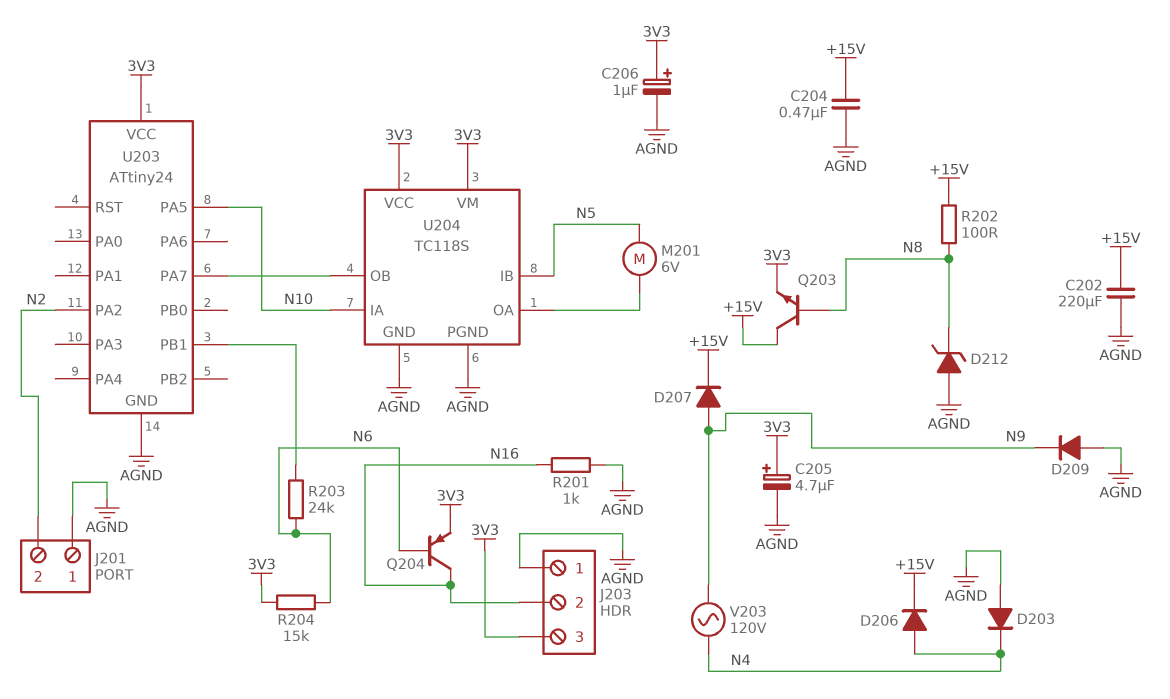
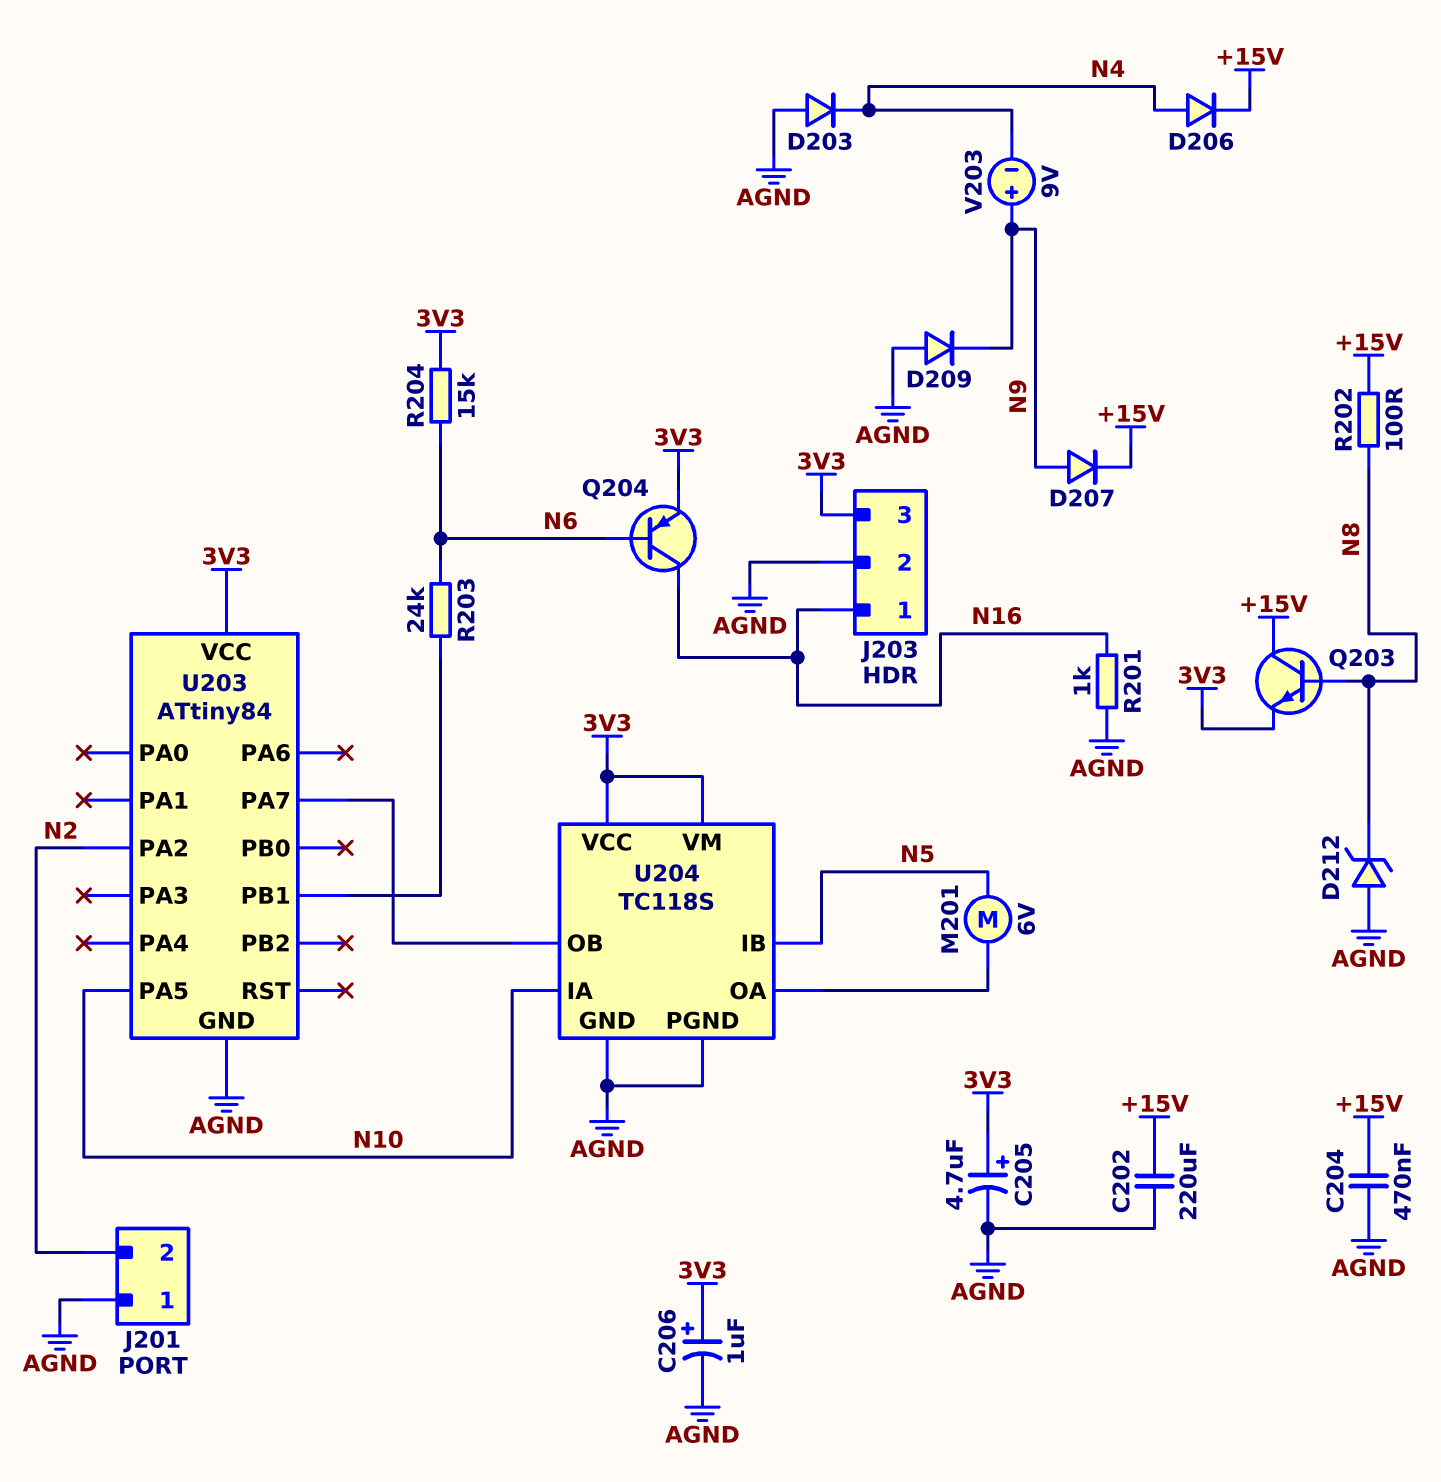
J203 pin 1: AGND -> N16
J203 pin 2: N16 -> AGND
U203: ATtiny24 -> ATtiny84
V203: AC 120V (N4, N9) -> 9V (plus N9, minus N4)

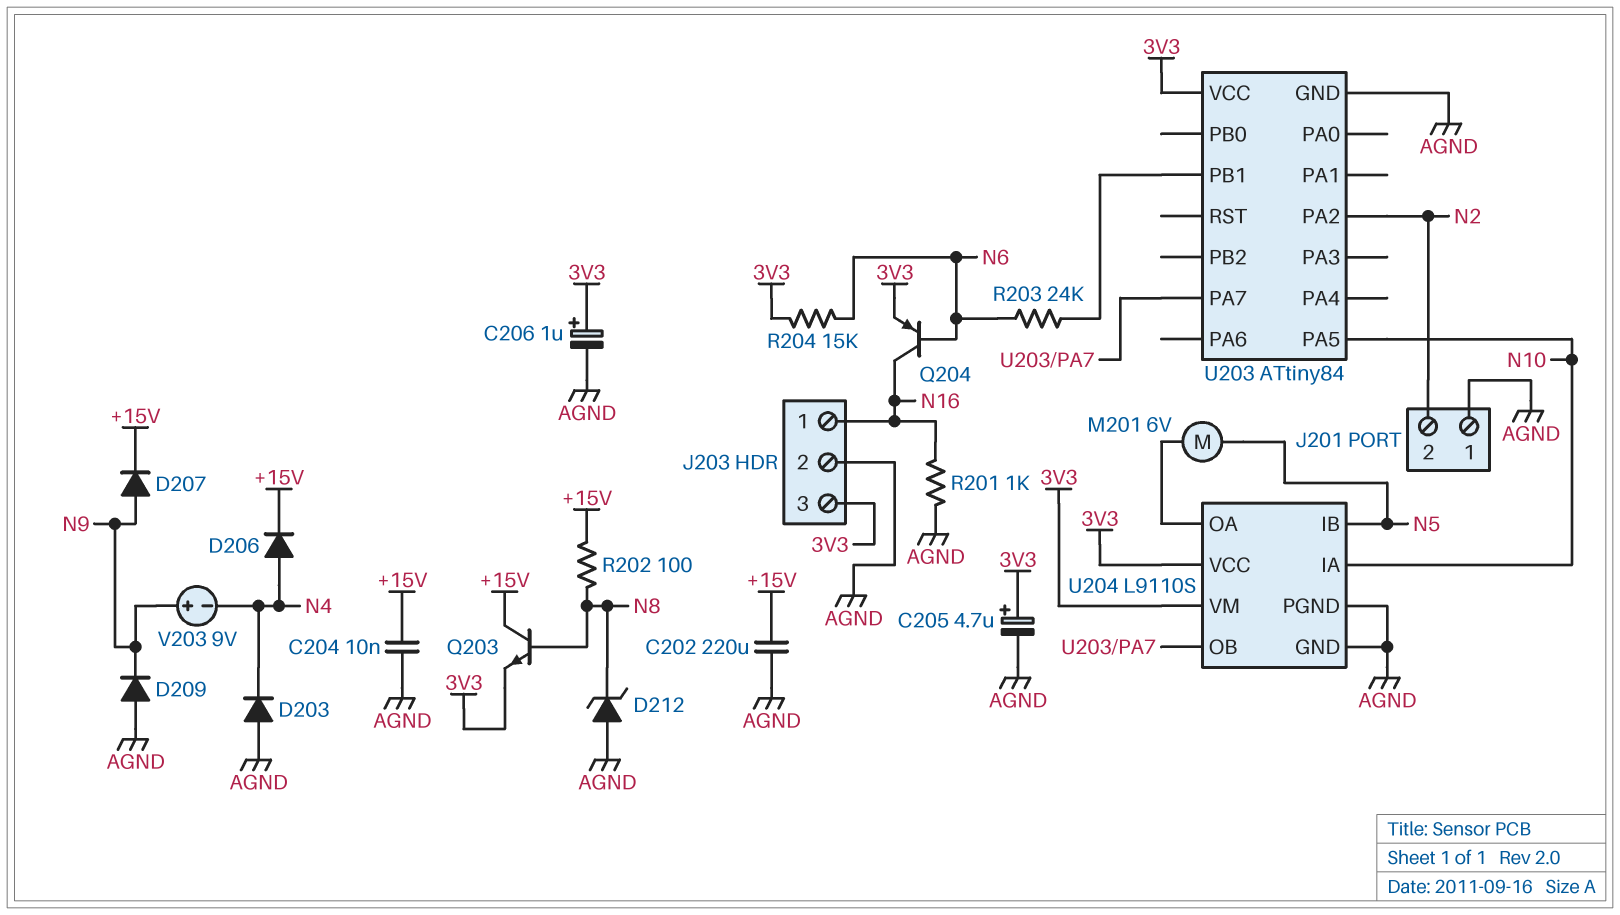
C204: 470nF (+15V, AGND) -> 10nF (+15V, AGND)
U204: TC118S -> L9110S

